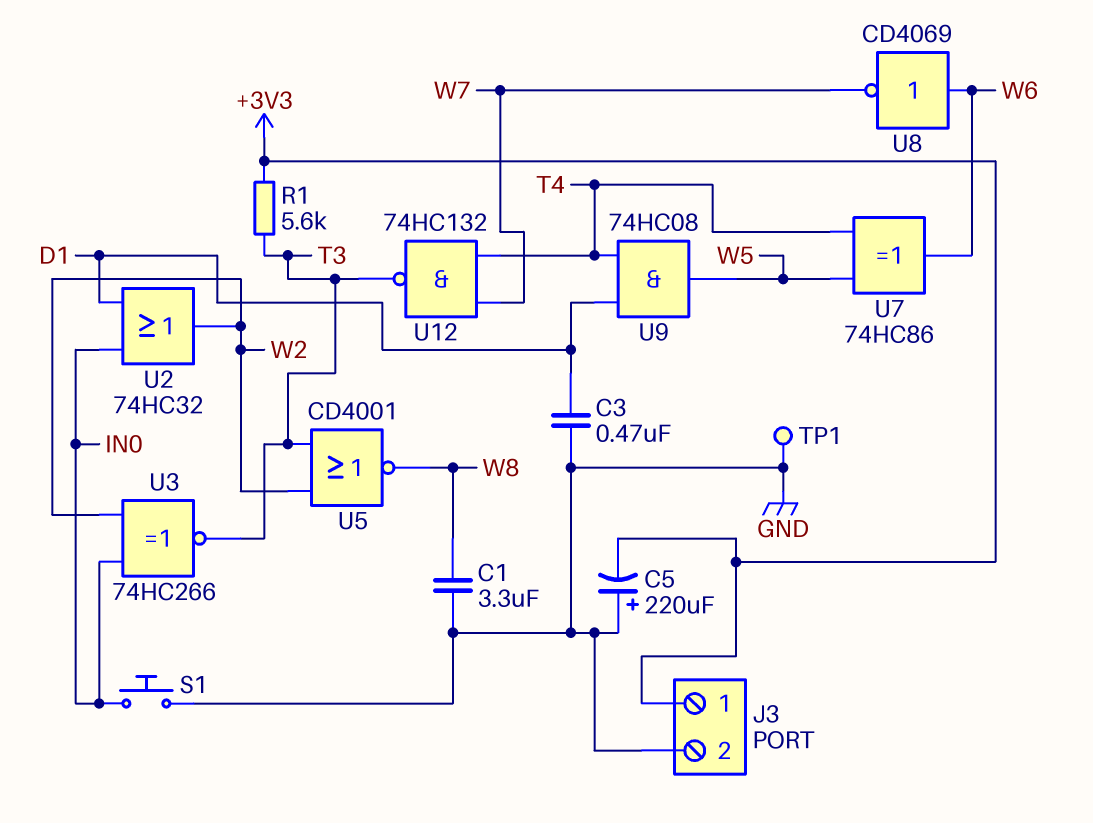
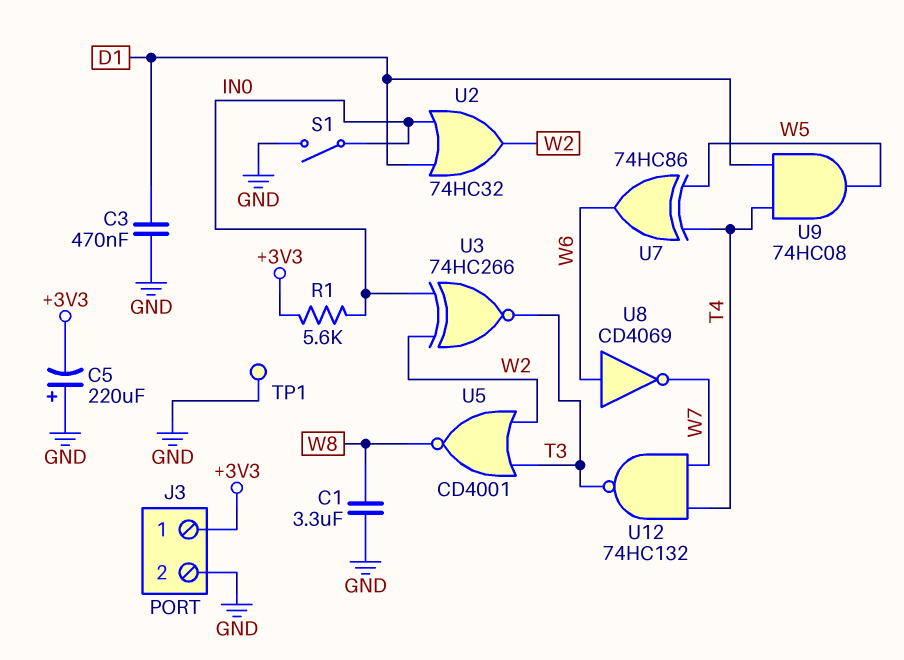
R1: 5.6k (+3V3, T3) -> 5.6k (+3V3, IN0)
S1: button (GND, IN0) -> switch (GND, IN0)

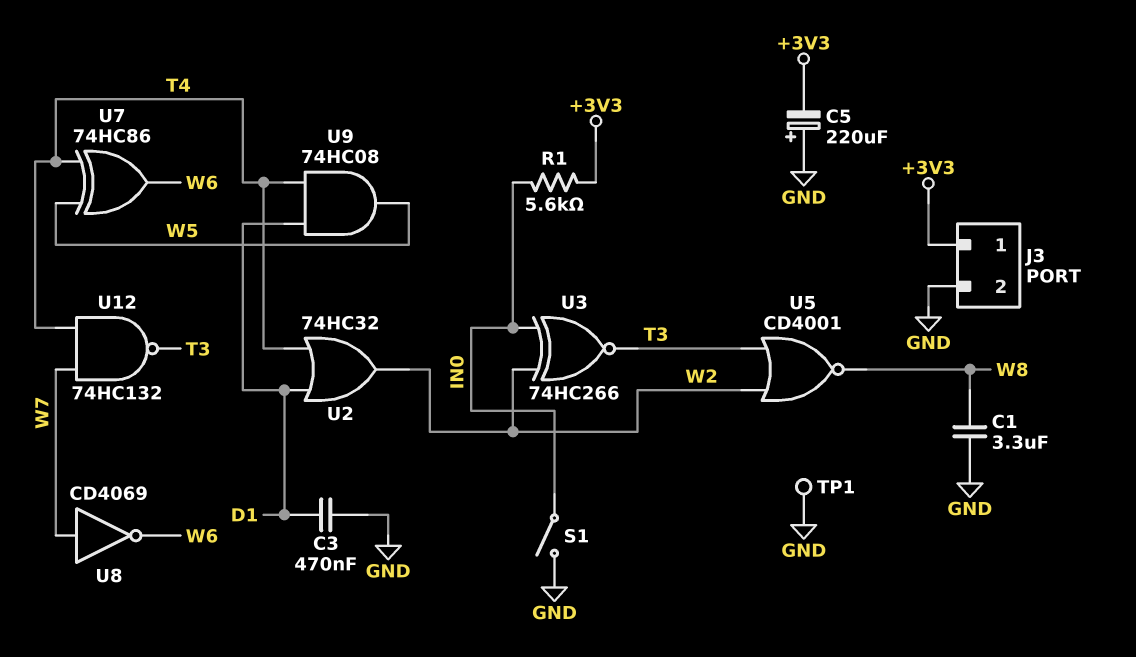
U2: OR 74HC32 (in D1, in IN0, out W2) -> OR 74HC32 (in D1, in T4, out W2)
U8: NOT CD4069 (in W6, out W7) -> NOT CD4069 (in W7, out W6)

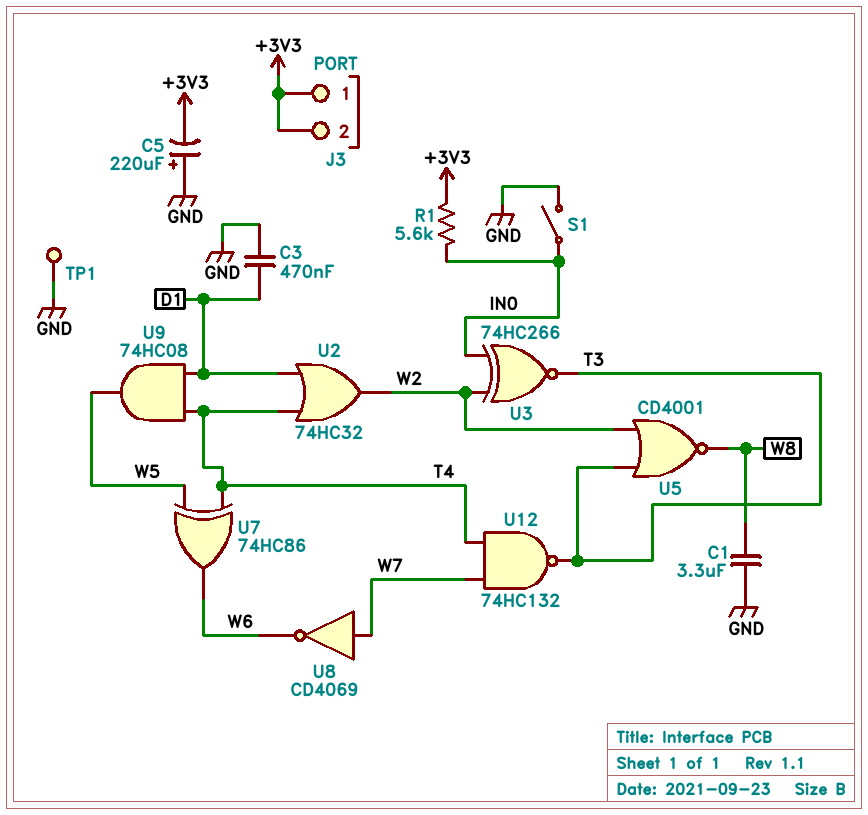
J3 pin 2: GND -> +3V3

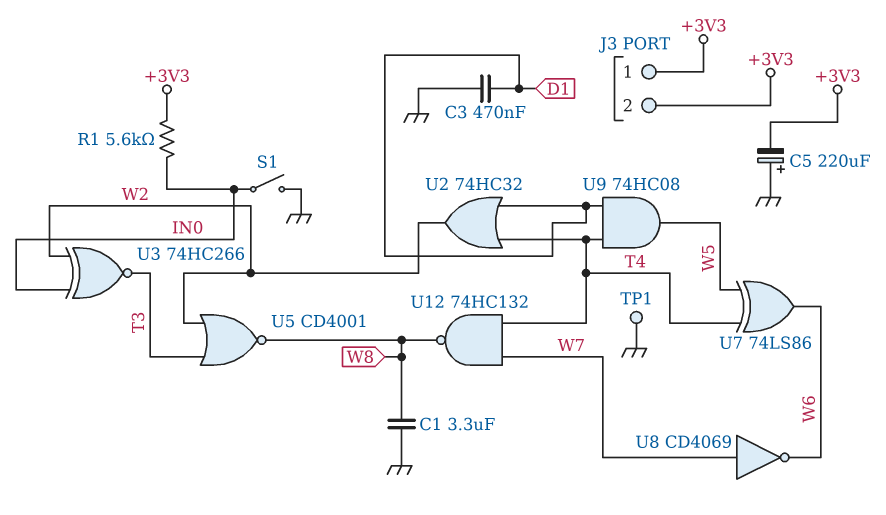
U7: XOR 74HC86 (in T4, in W5, out W6) -> XOR 74LS86 (in T4, in W5, out W6)
U12: NAND 74HC132 (in T4, in W7, out T3) -> NAND 74HC132 (in T4, in W7, out W8)

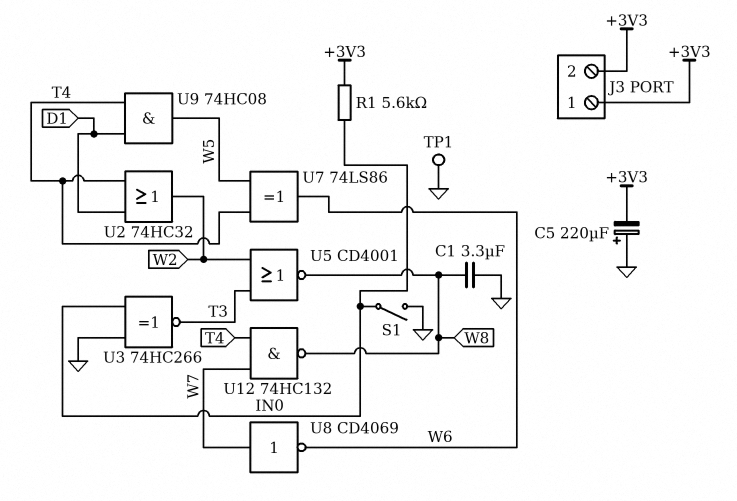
C3: 470nF (D1, GND) -> none
U3: XNOR 74HC266 (in IN0, in W2, out T3) -> XNOR 74HC266 (in GND, in IN0, out T3)

